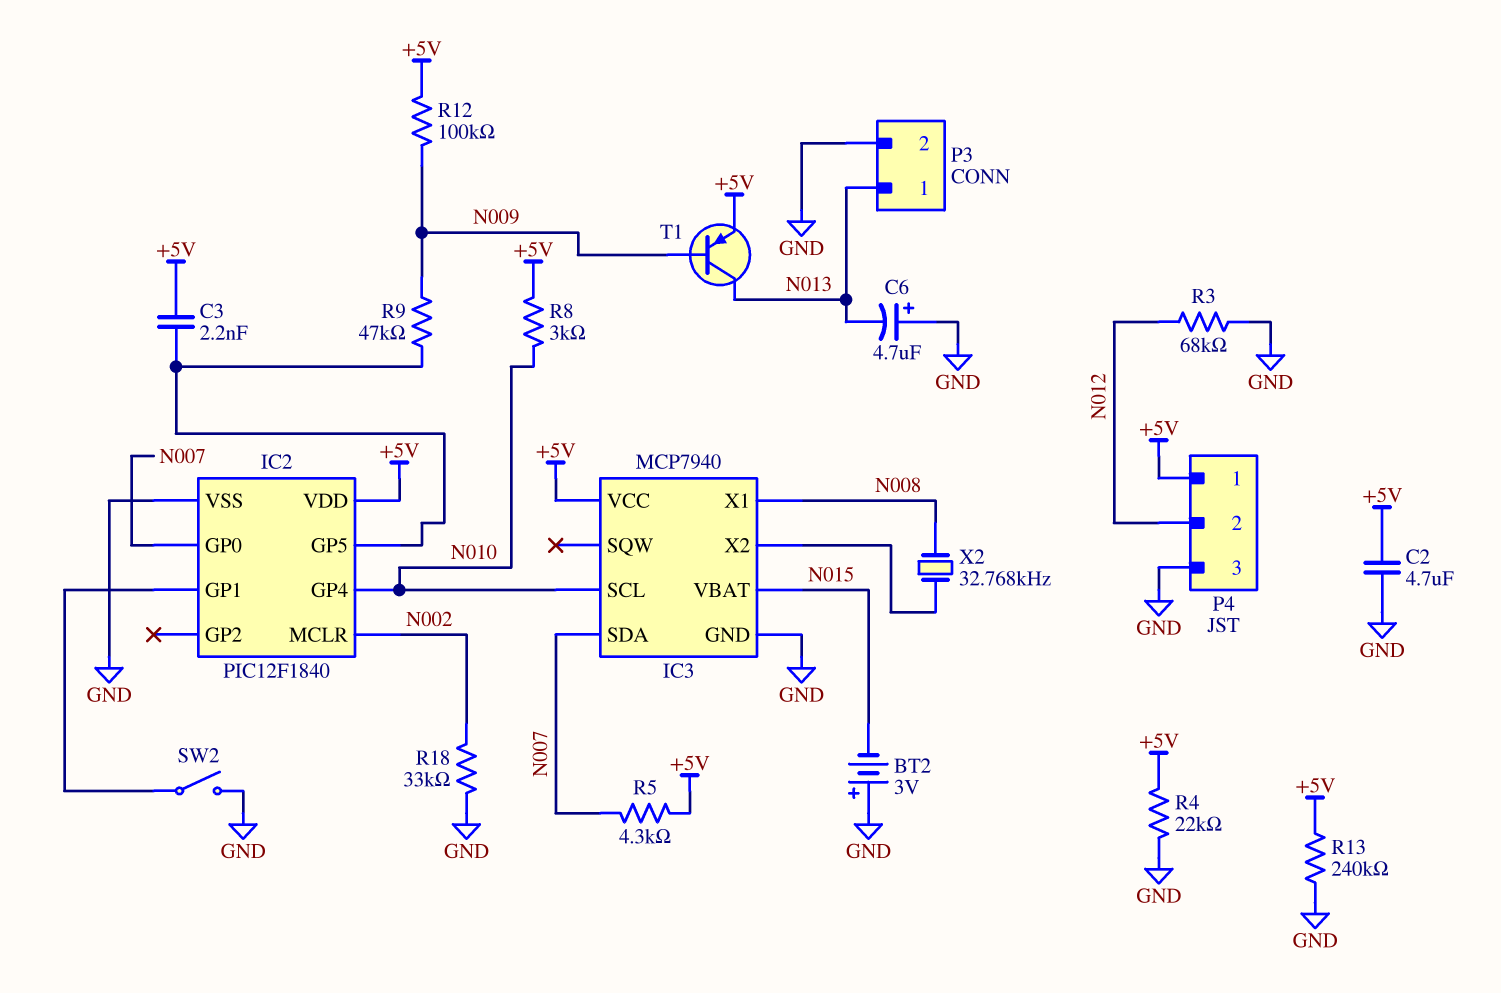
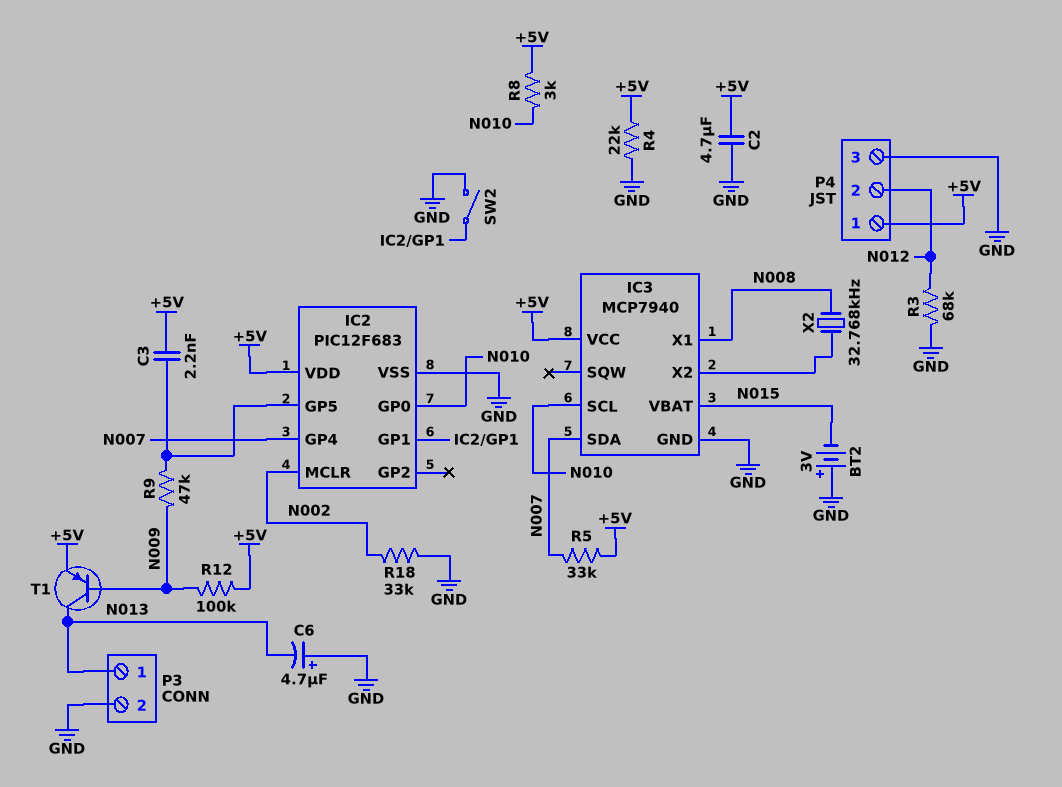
IC2: PIC12F1840 -> PIC12F683
IC2 pin GP0: N007 -> N010
IC2 pin GP4: N010 -> N007
R5: 4.3k (+5V, N007) -> 33k (+5V, N007)
R13: 240k (+5V, GND) -> none

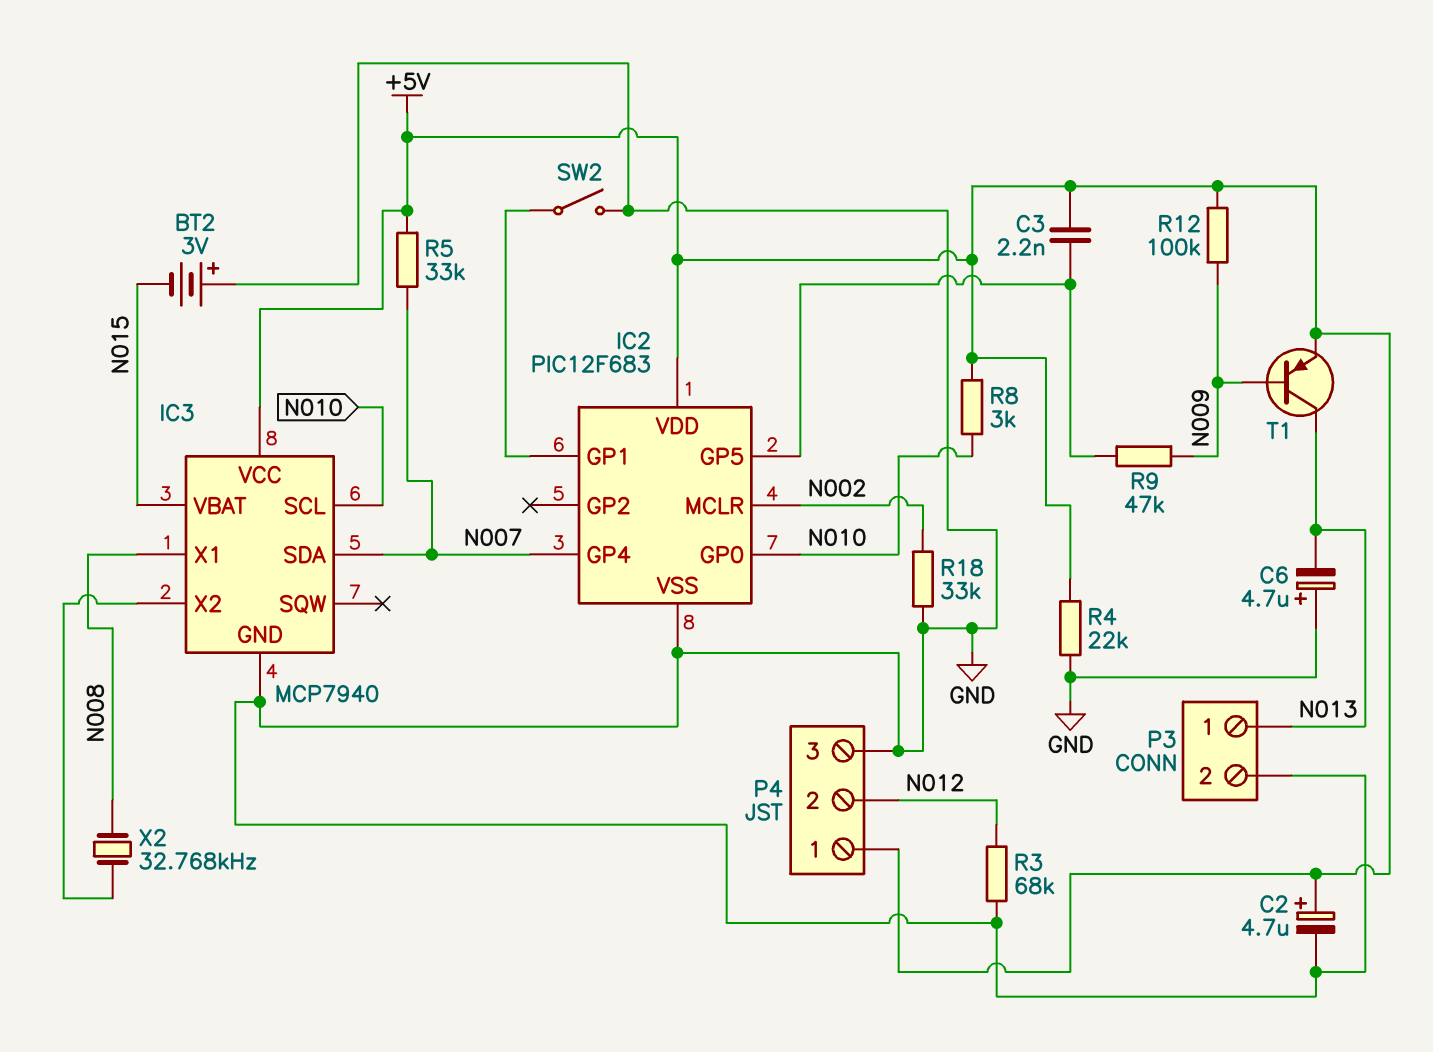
C2: 4.7uF (+5V, GND) -> 4.7uF (plus +5V, minus GND)

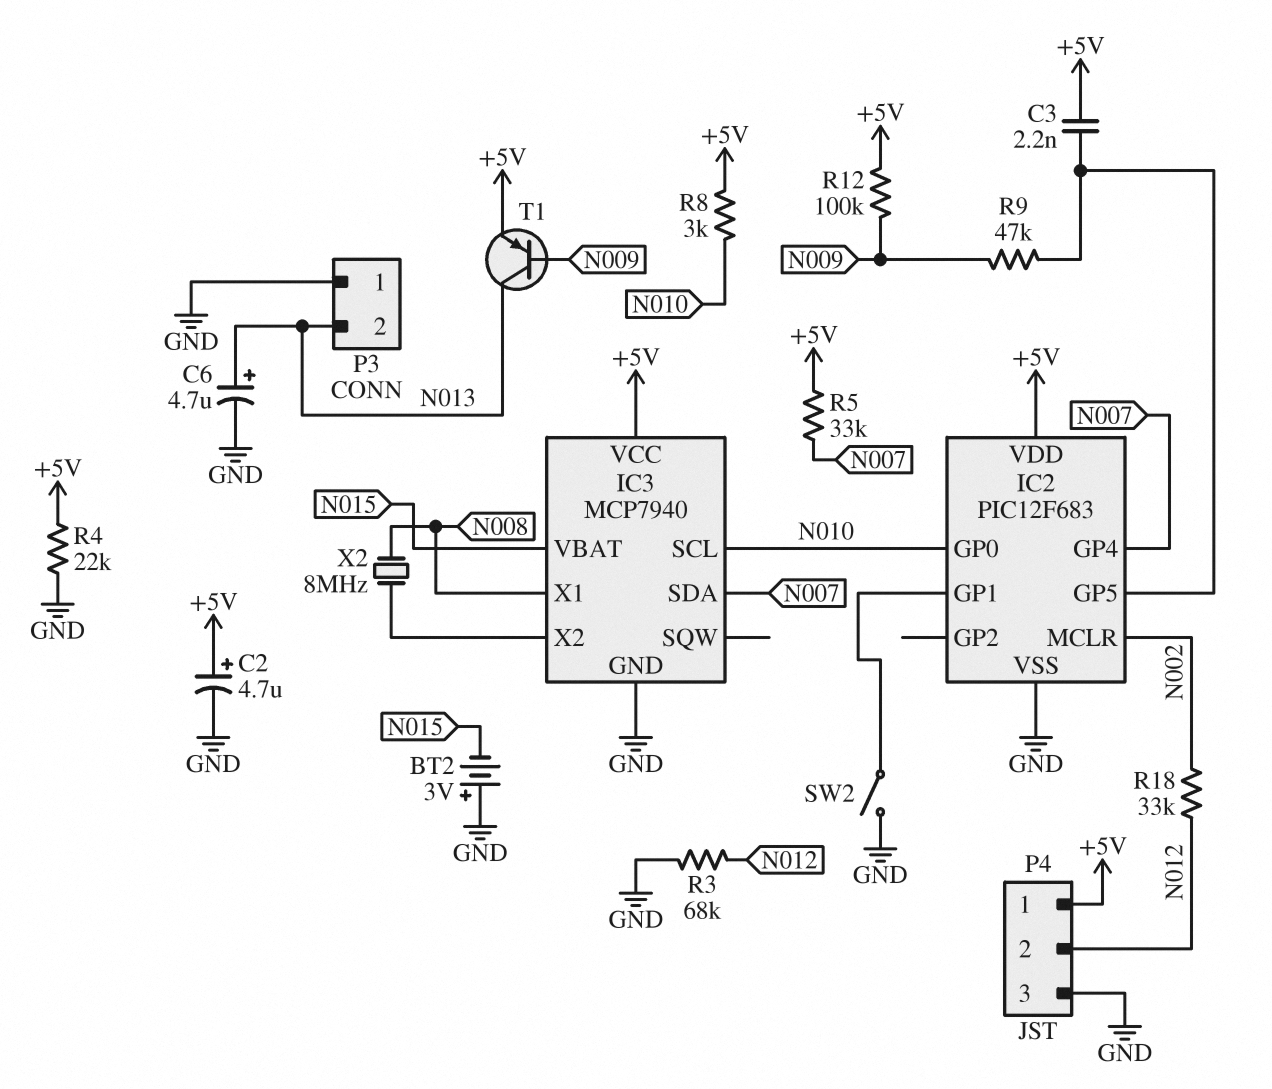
C6: 4.7uF (plus GND, minus N013) -> 4.7uF (plus N013, minus GND)
P3 pin 1: N013 -> GND
P3 pin 2: GND -> N013
R18: 33k (GND, N002) -> 33k (N002, N012)
X2: 32.768kHz (IC3/X2, N008) -> 8MHz (IC3/X2, N008)

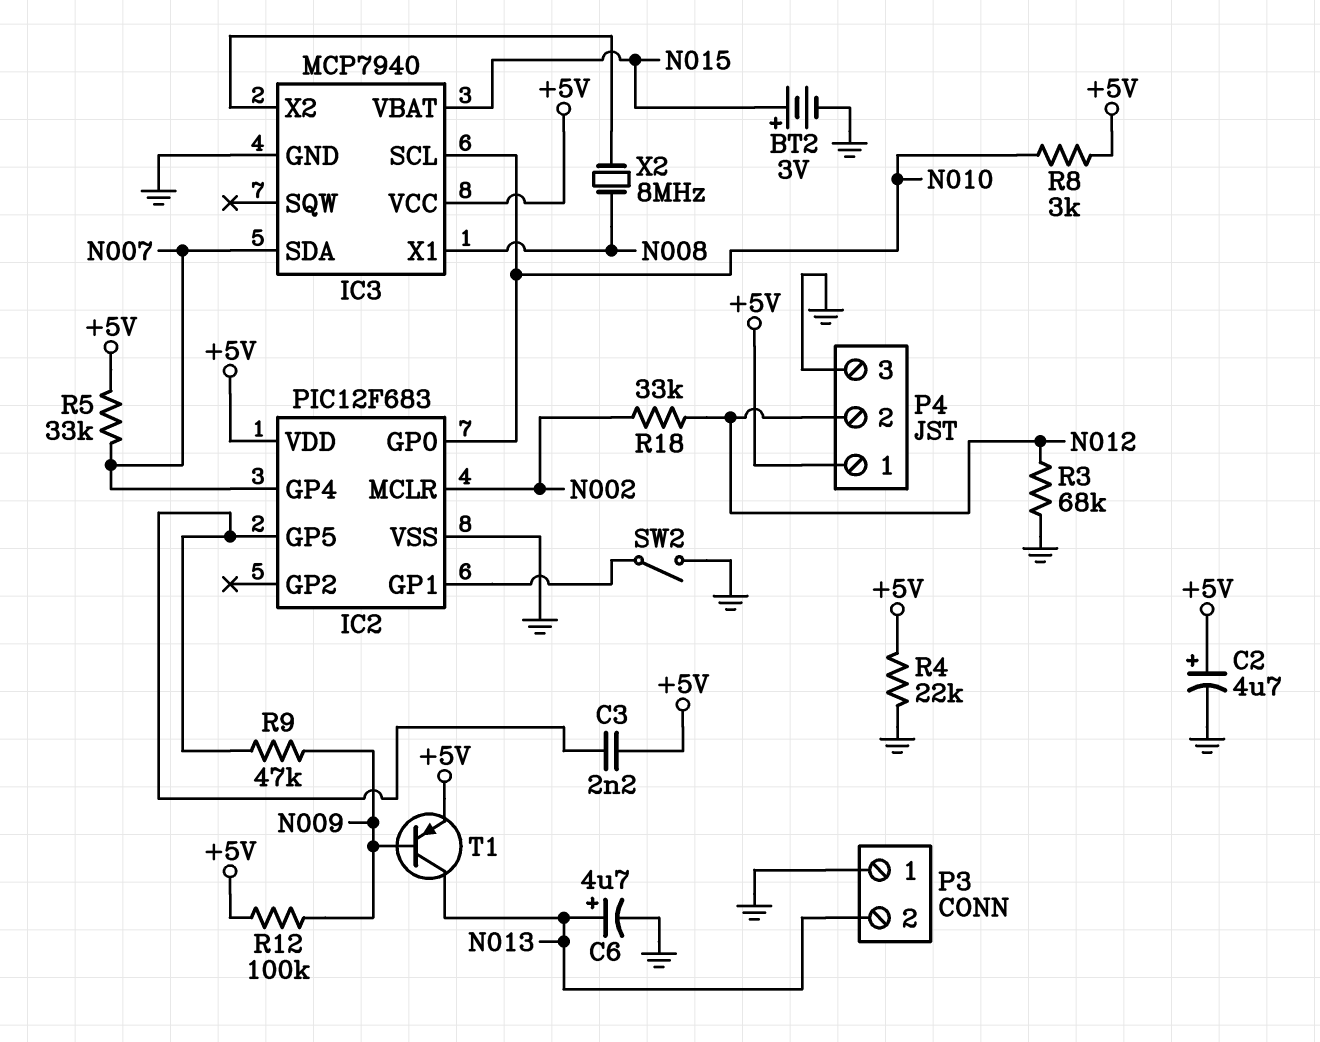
BT2: 3V (plus GND, minus N015) -> 3V (plus N015, minus GND)

